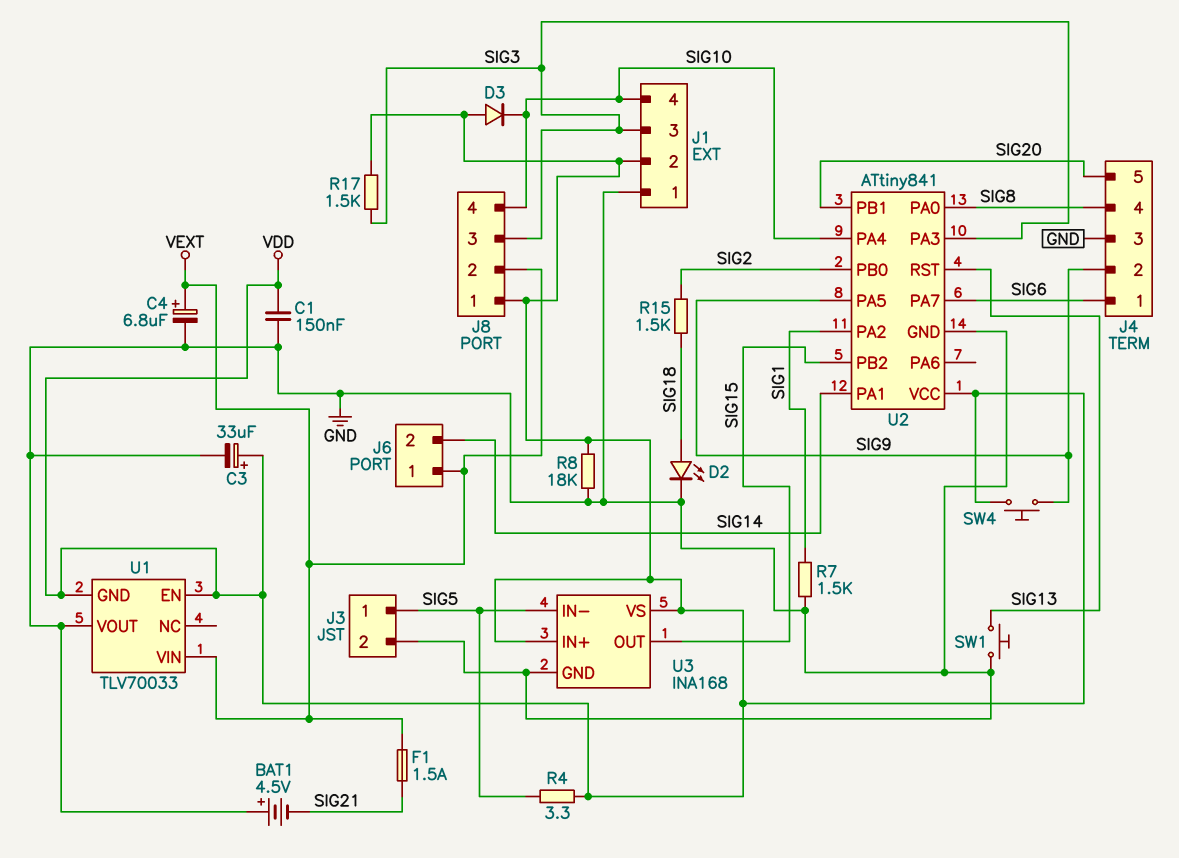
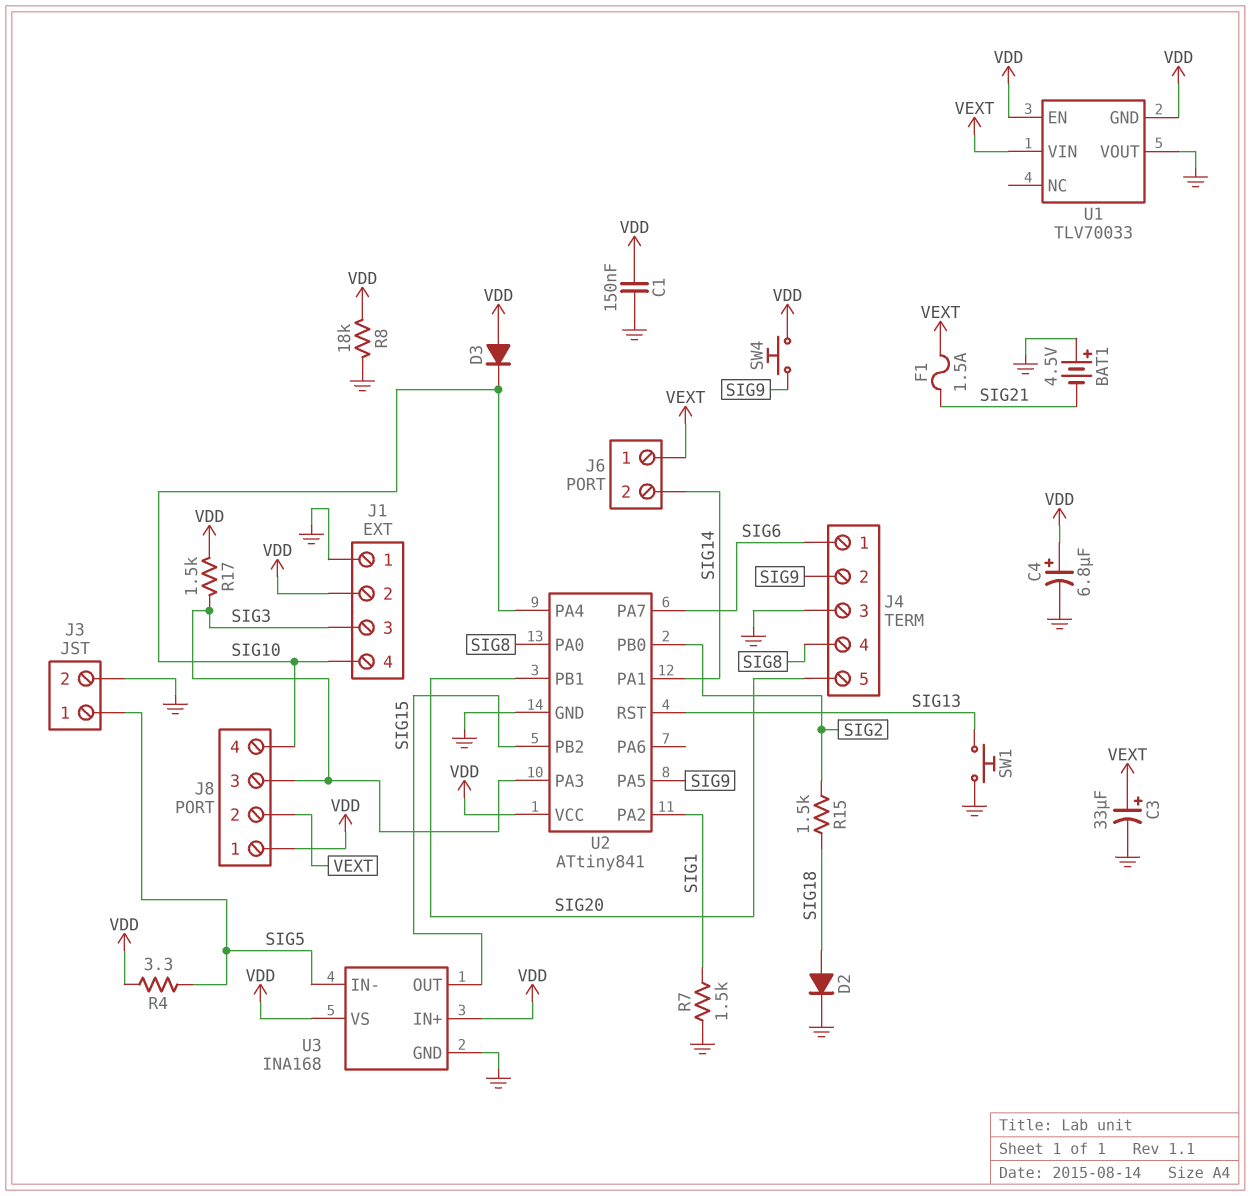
C3: 33uF (plus VDD, minus GND) -> 33uF (plus VEXT, minus GND)
C4: 6.8uF (plus VEXT, minus GND) -> 6.8uF (plus VDD, minus GND)
D2: LED (A SIG18, K GND) -> diode (A SIG18, K GND)

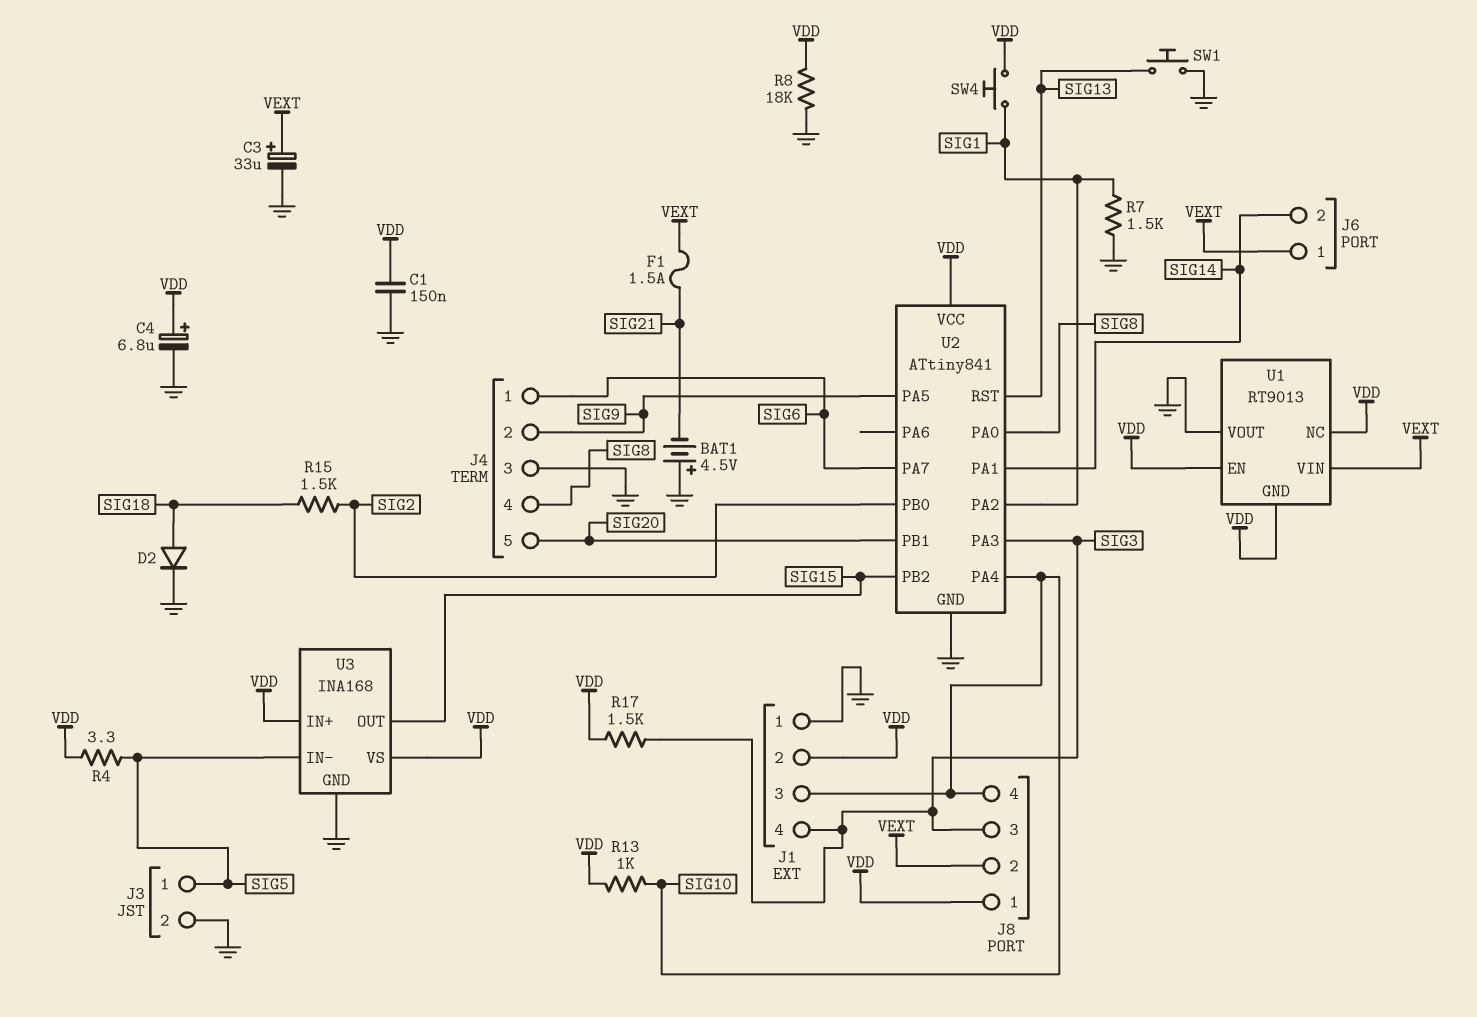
D3: diode (A VDD, K SIG10) -> none
J1 pin 3: SIG3 -> SIG10
J1 pin 4: SIG10 -> SIG3
R13: none -> 1k (SIG10, VDD)
SW4: button (SIG9, VDD) -> button (SIG1, VDD)
U1: TLV70033 -> RT9013
U1 pin NC: none -> VDD

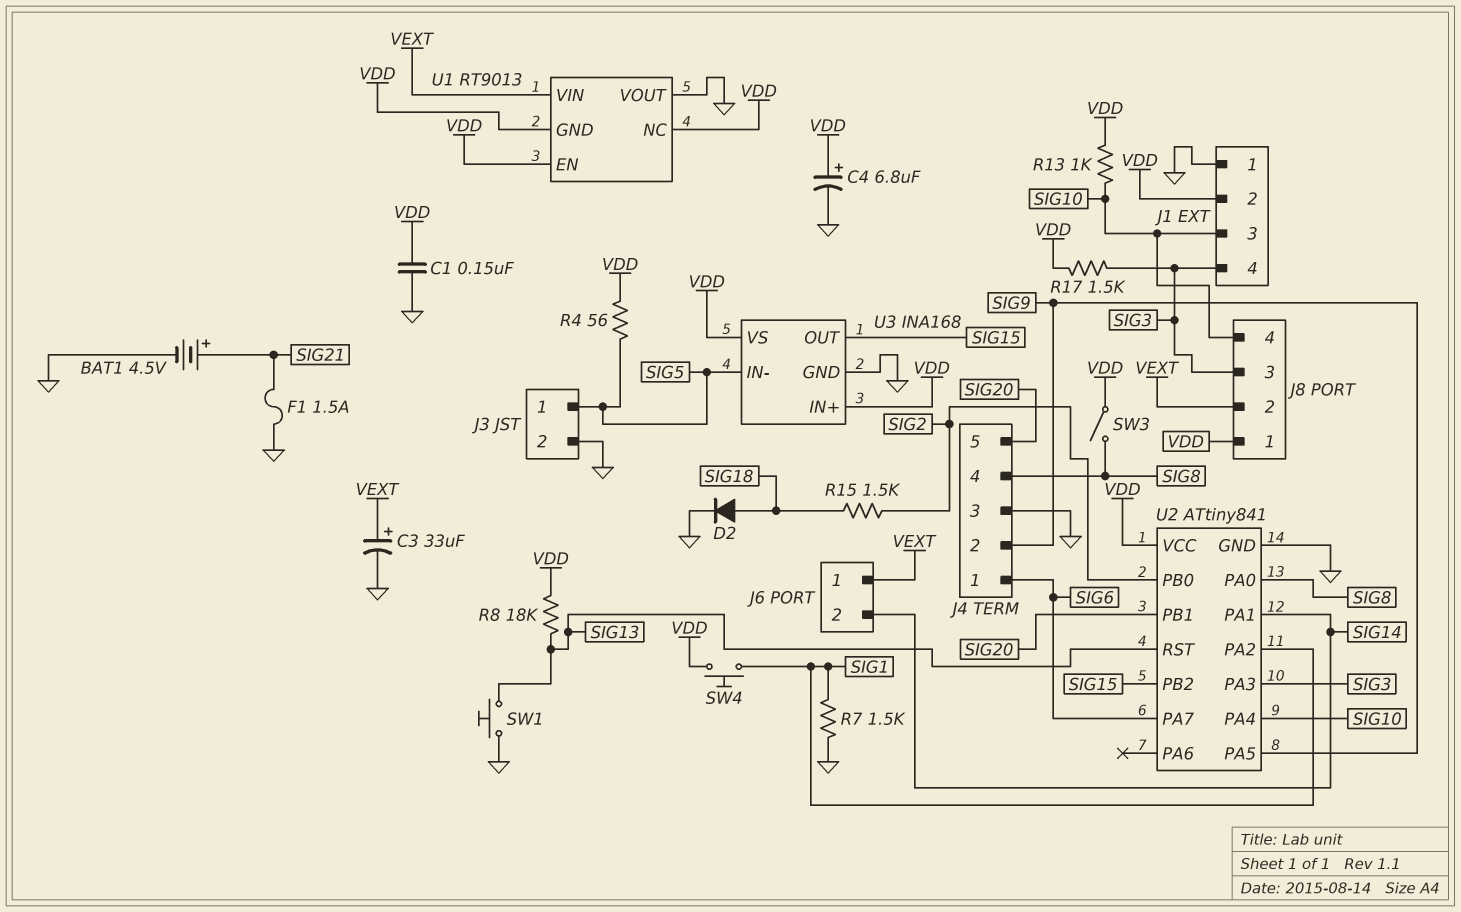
BAT1: 4.5V (plus GND, minus SIG21) -> 4.5V (plus SIG21, minus GND)
F1: 1.5A (SIG21, VEXT) -> 1.5A (GND, SIG21)
R4: 3.3 (SIG5, VDD) -> 56 (SIG5, VDD)
R8: 18k (GND, VDD) -> 18k (SIG13, VDD)
SW3: none -> switch (SIG8, VDD)

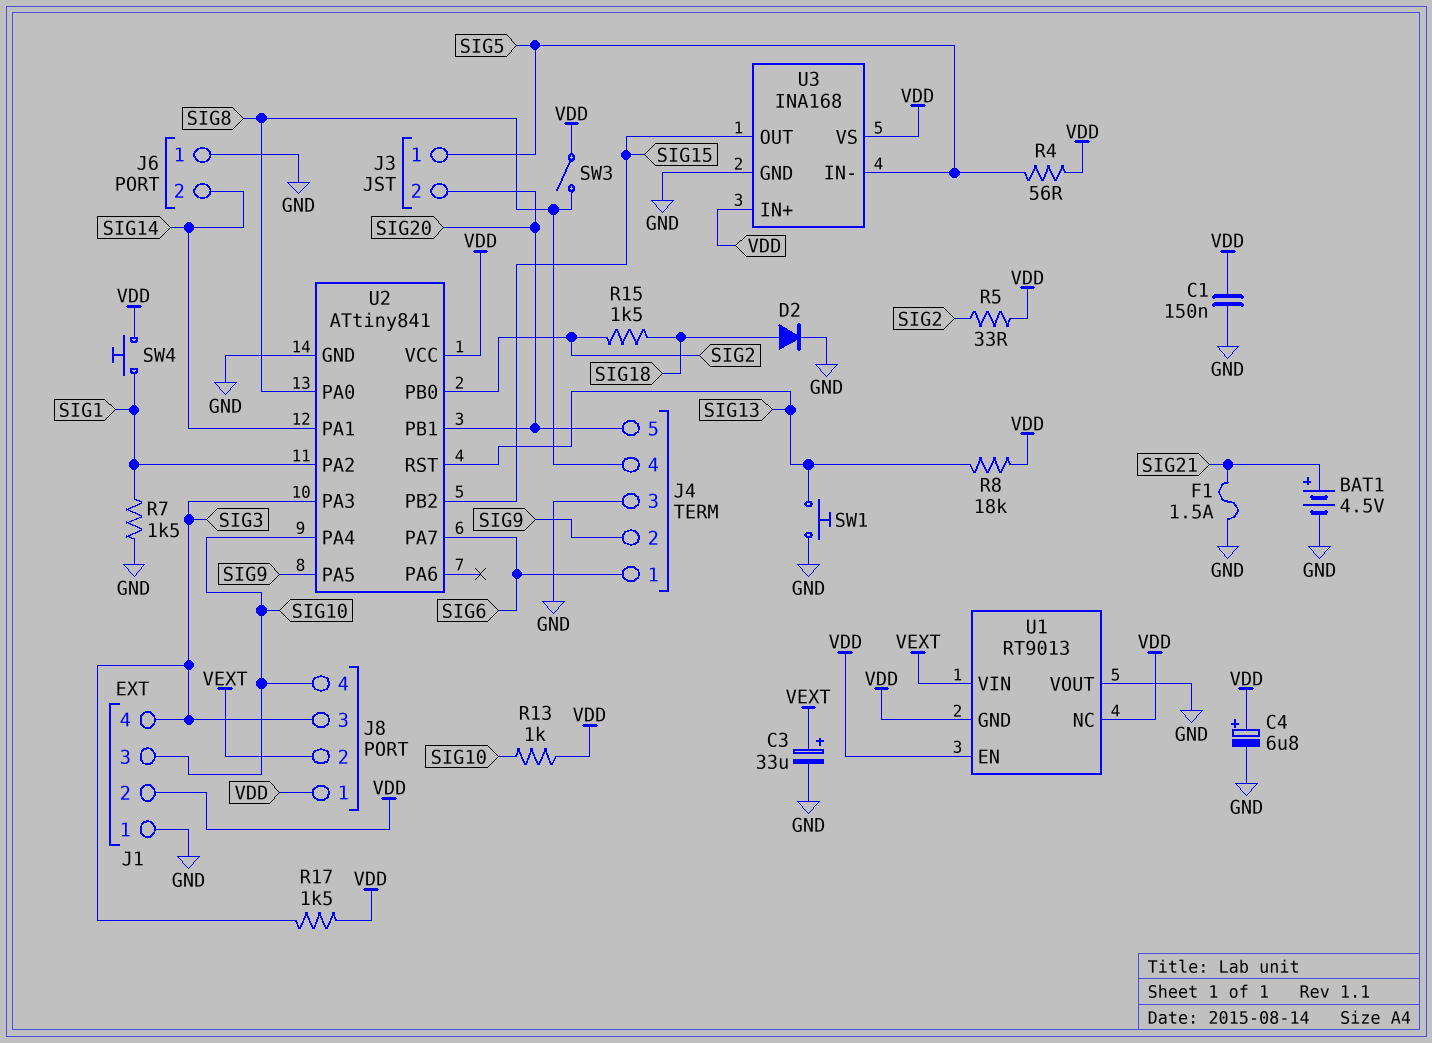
J3 pin 2: GND -> SIG20
J6 pin 1: VEXT -> GND
R5: none -> 33 (SIG2, VDD)

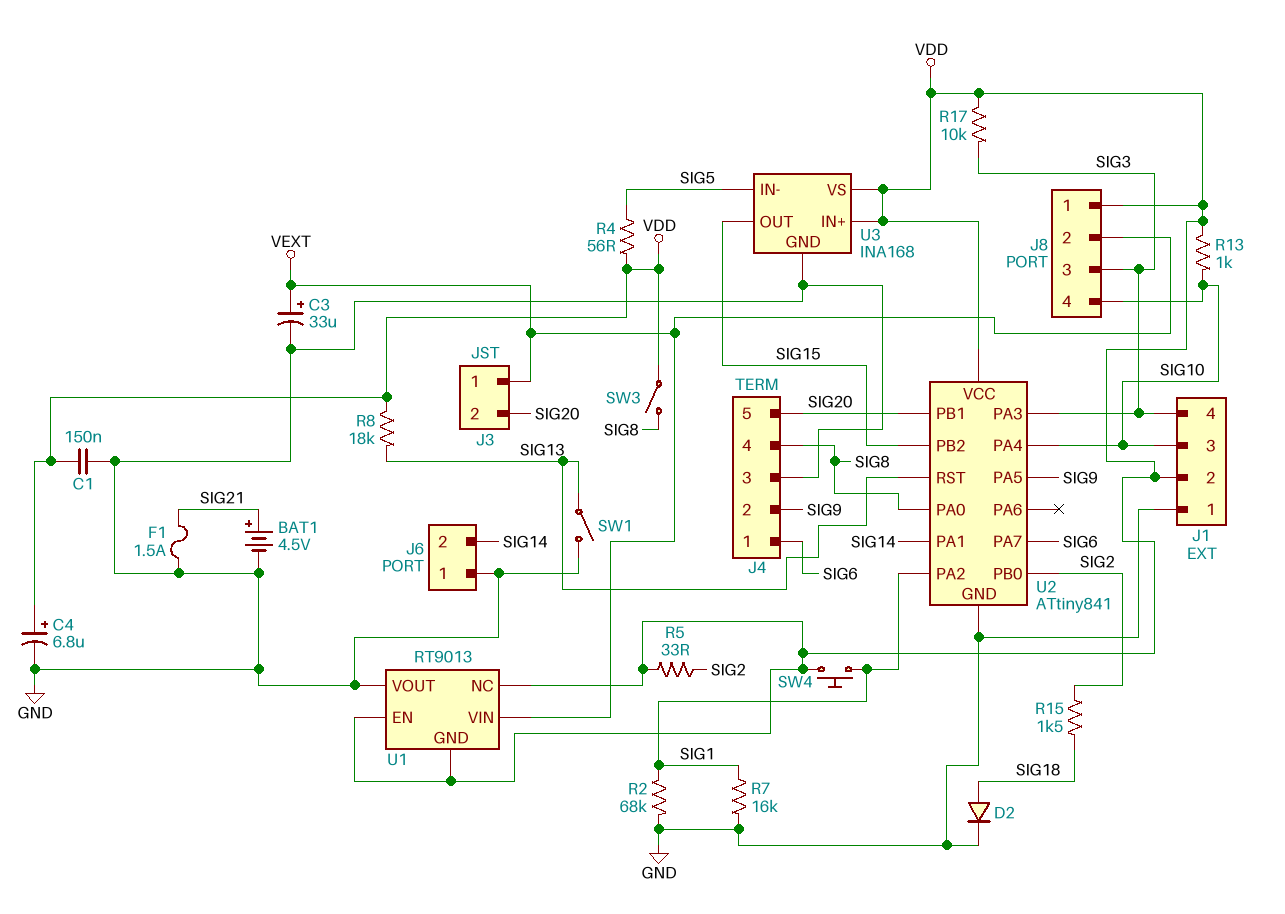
J3 pin 1: SIG5 -> VEXT
R2: none -> 68k (GND, SIG1)
R7: 1.5k (GND, SIG1) -> 16k (GND, SIG1)
R17: 1.5k (SIG3, VDD) -> 10k (SIG3, VDD)
SW1: button (GND, SIG13) -> switch (GND, SIG13)

